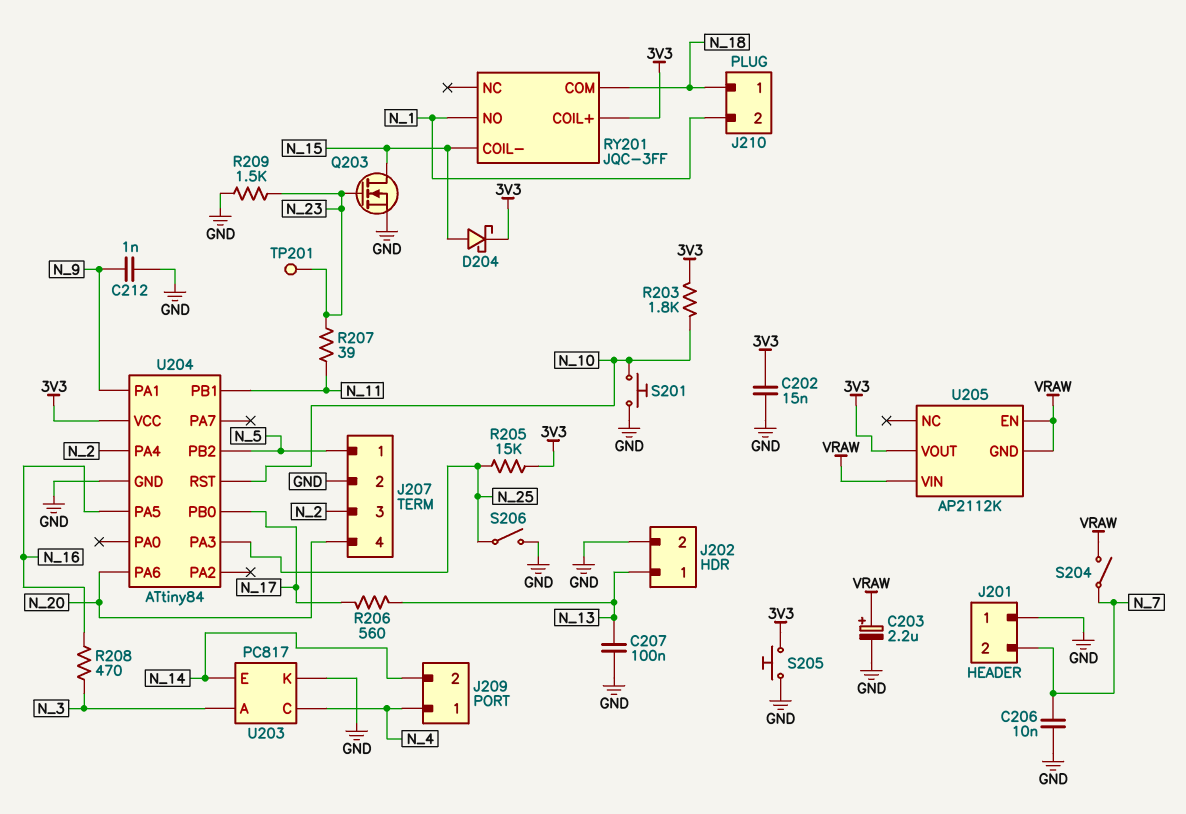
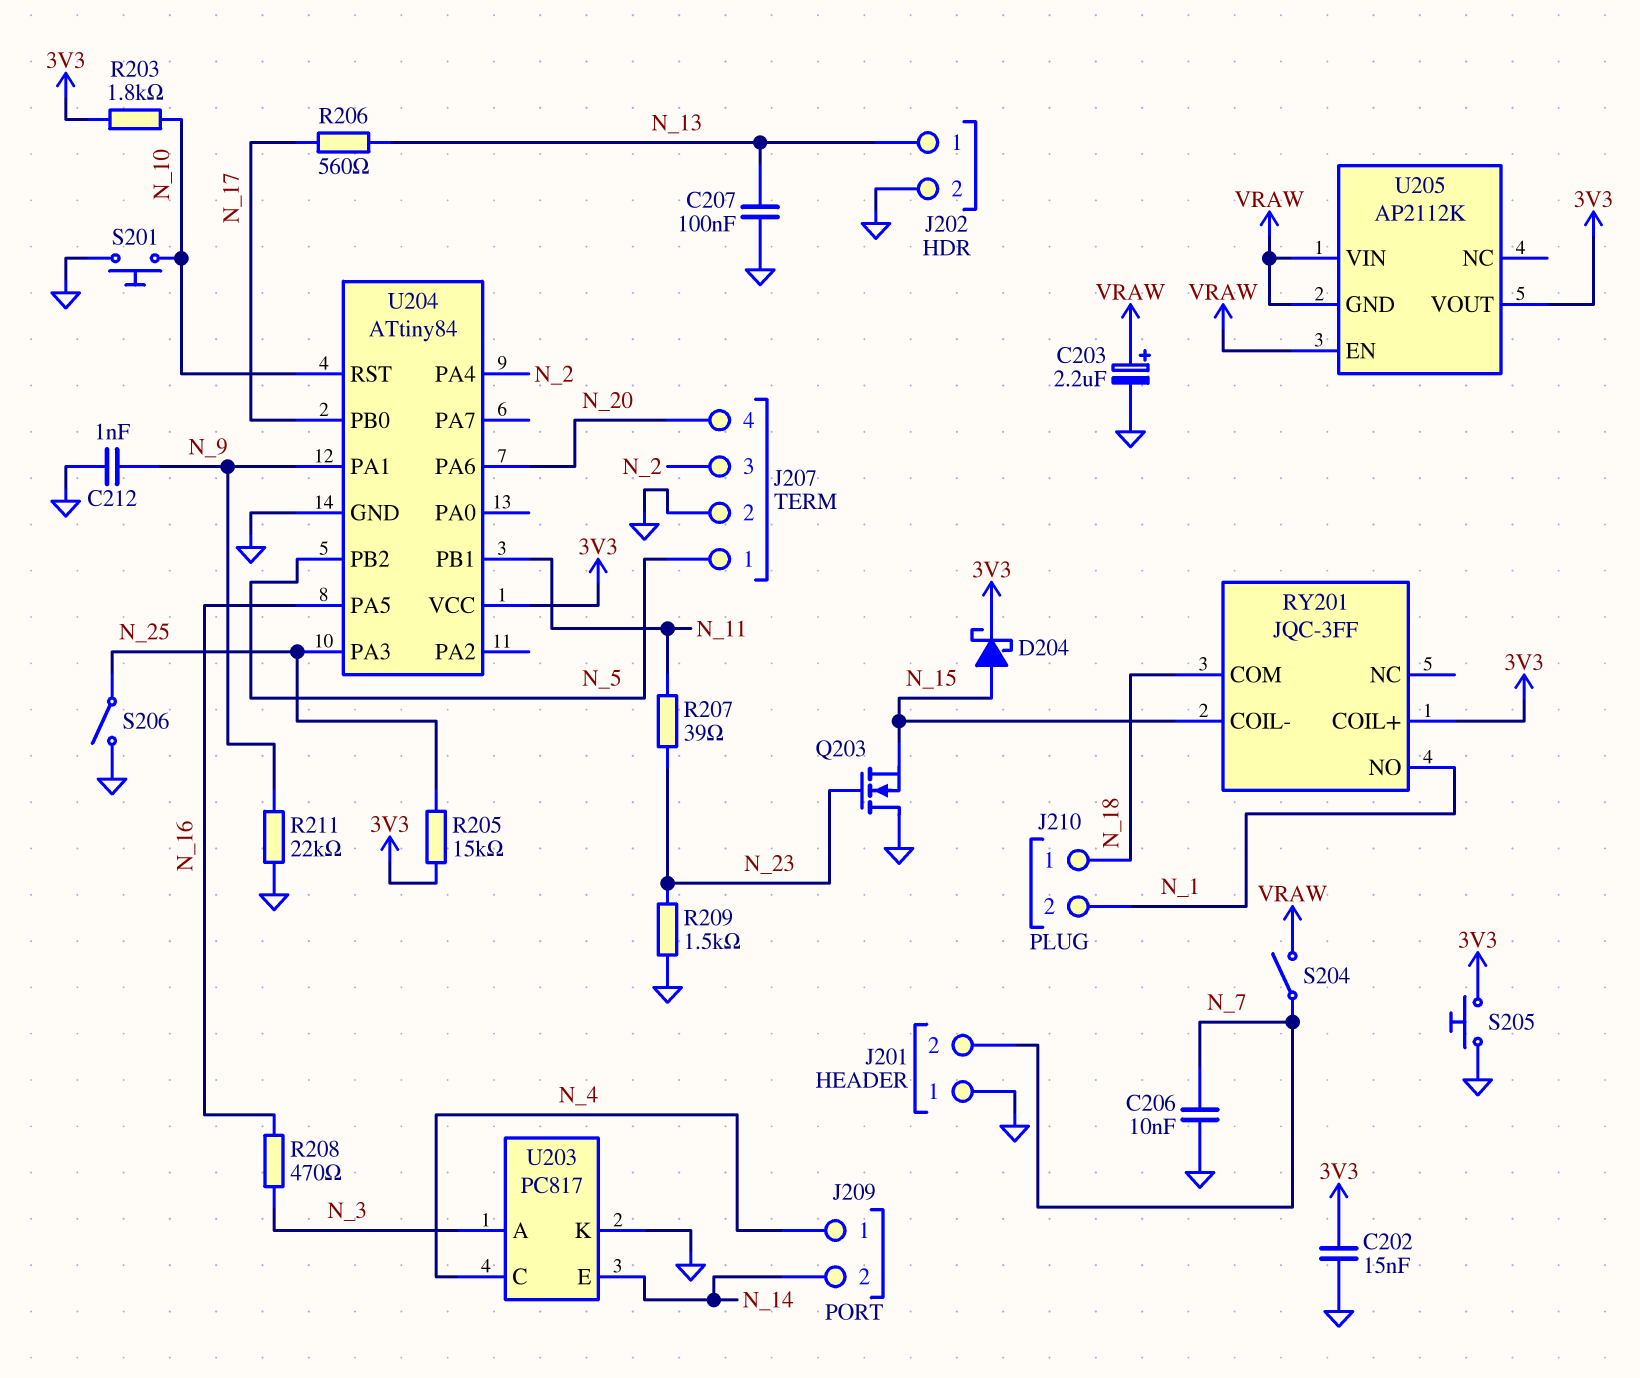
Q203: NMOS (G N_23, D N_15, S GND) -> NMOS (G N_23, D GND, S N_15)
R211: none -> 22k (GND, N_9)
TP201: test point (N_23) -> none

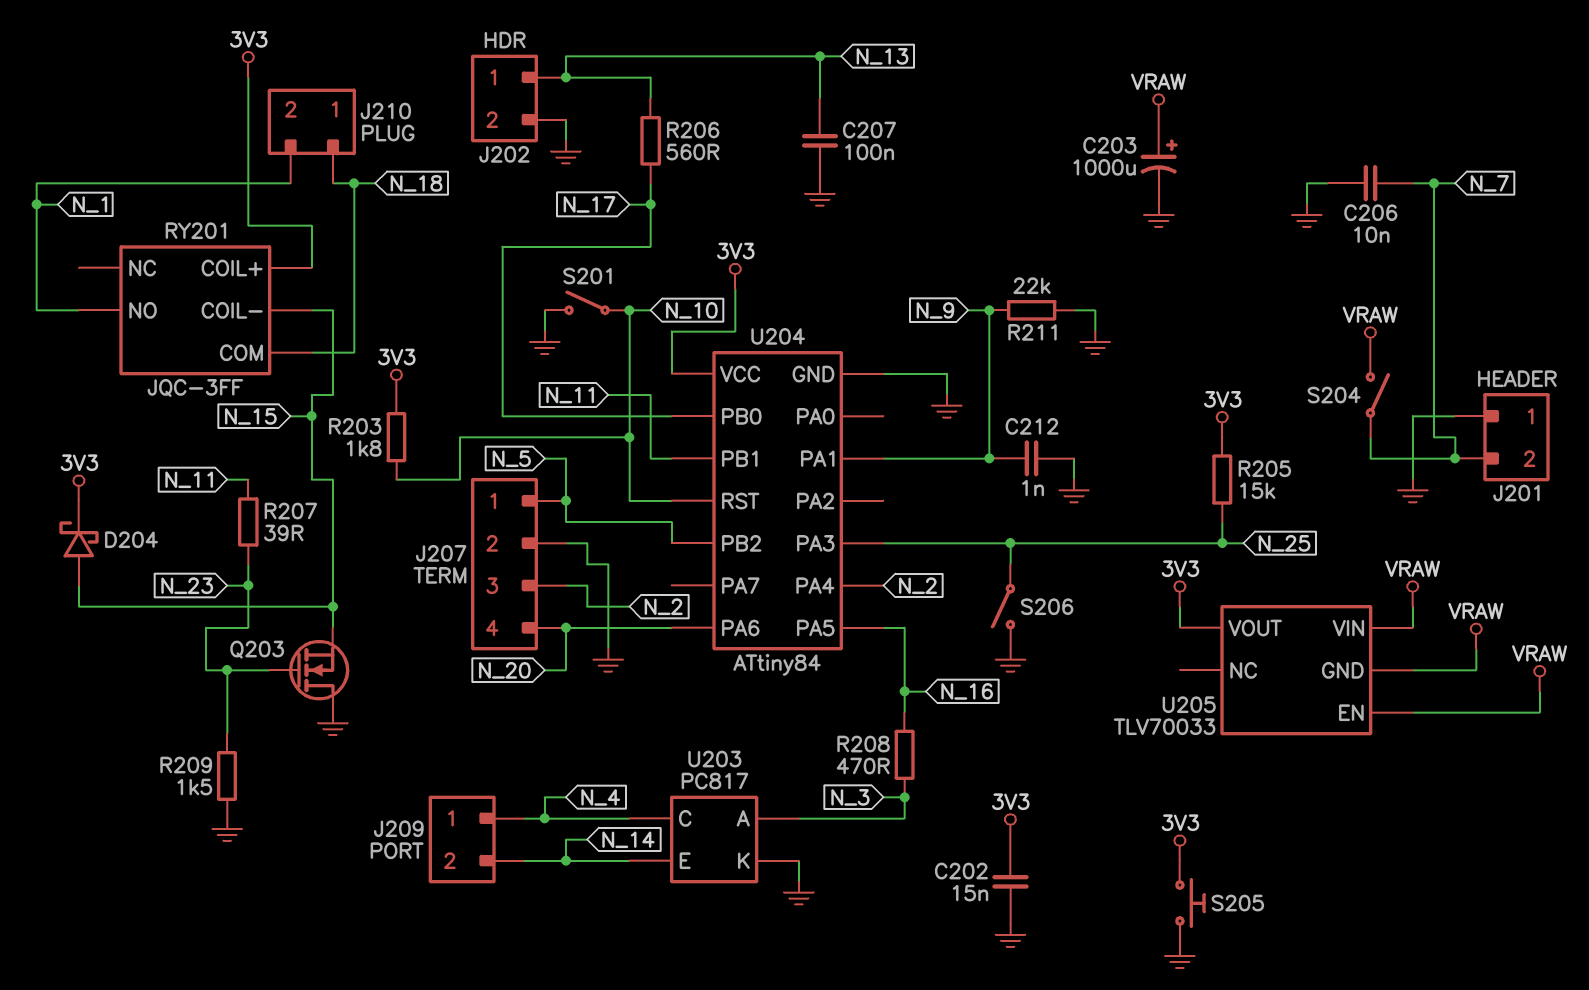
C203: 2.2uF (plus VRAW, minus GND) -> 1000uF (plus VRAW, minus GND)
S201: button (GND, N_10) -> switch (GND, N_10)
U205: AP2112K -> TLV70033

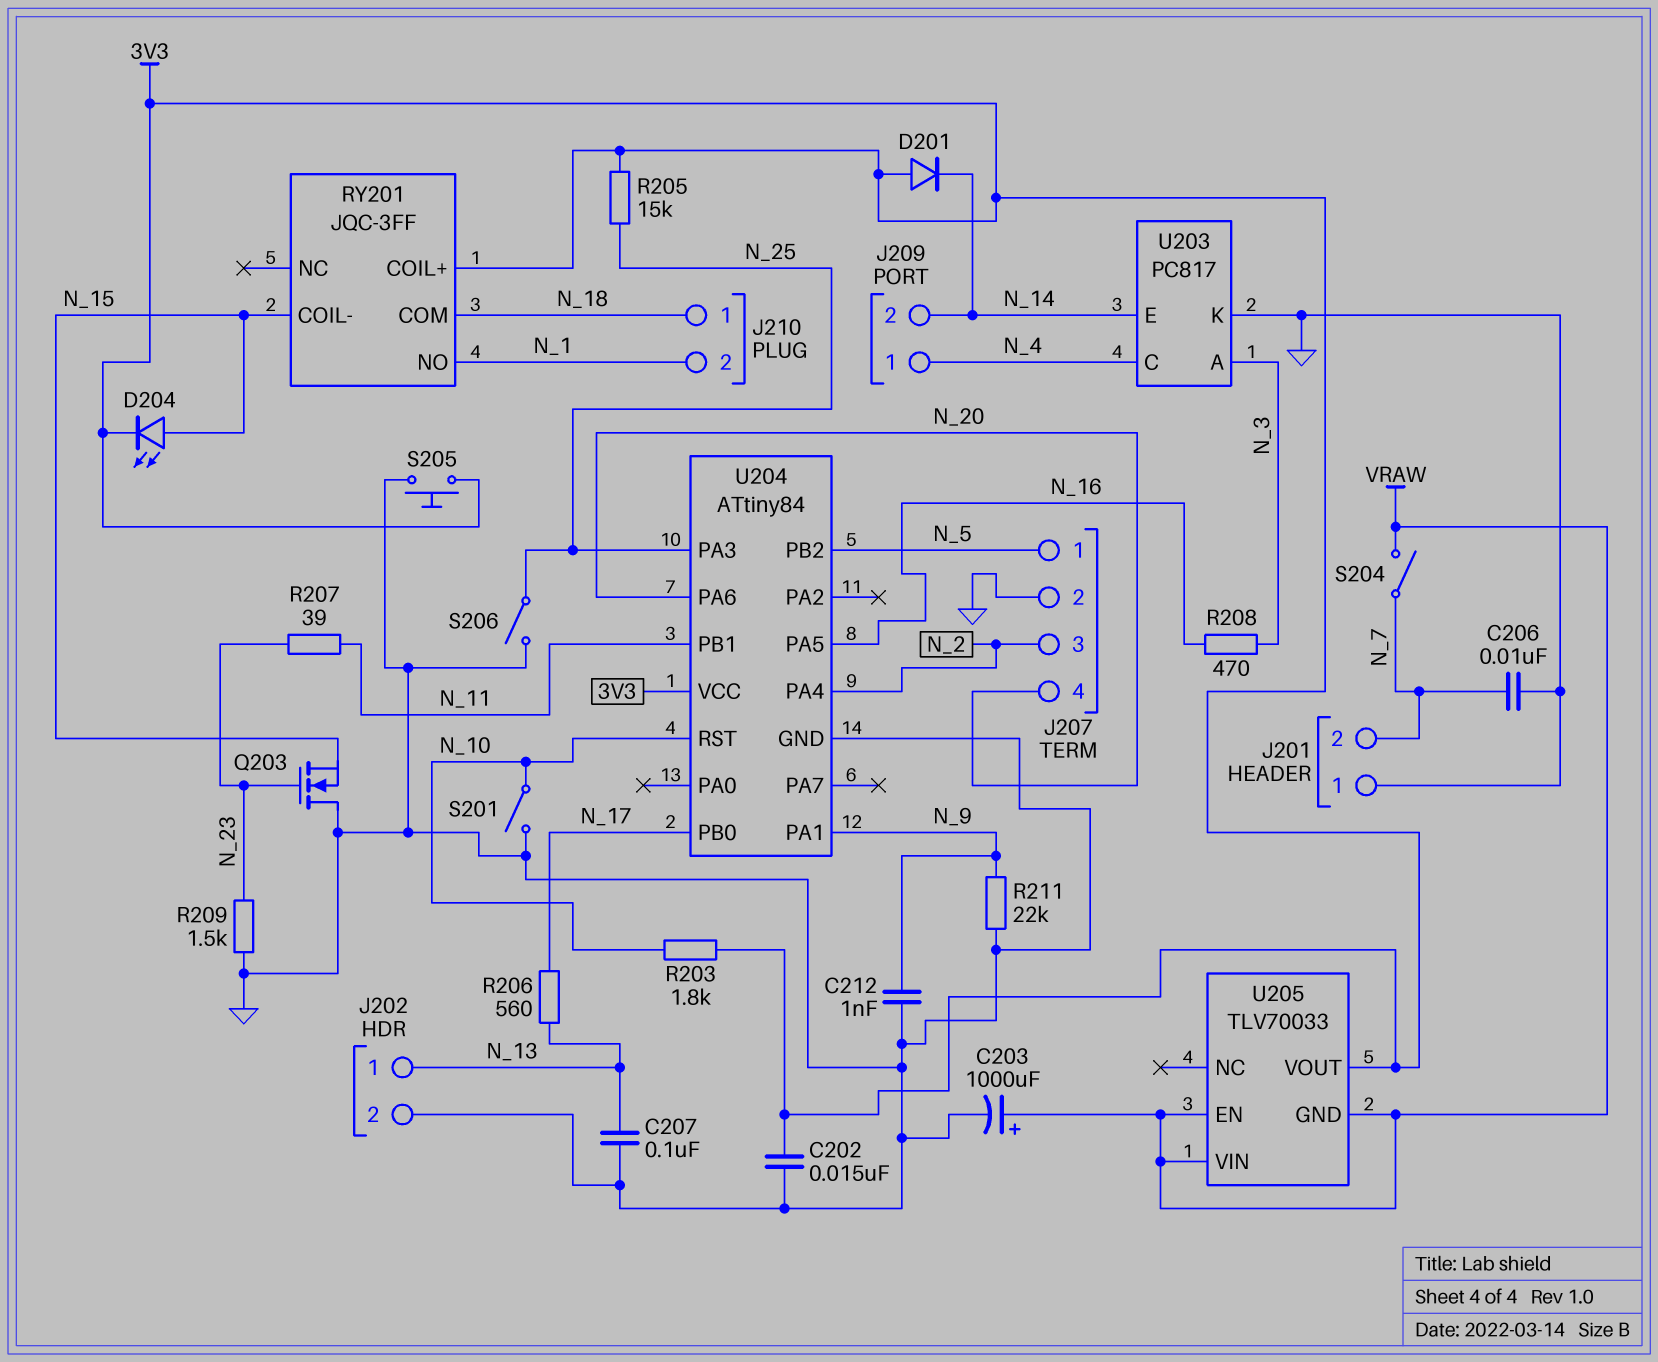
D201: none -> diode (A 3V3, K N_14)
D204: schottky (A N_15, K 3V3) -> LED (A N_15, K 3V3)

